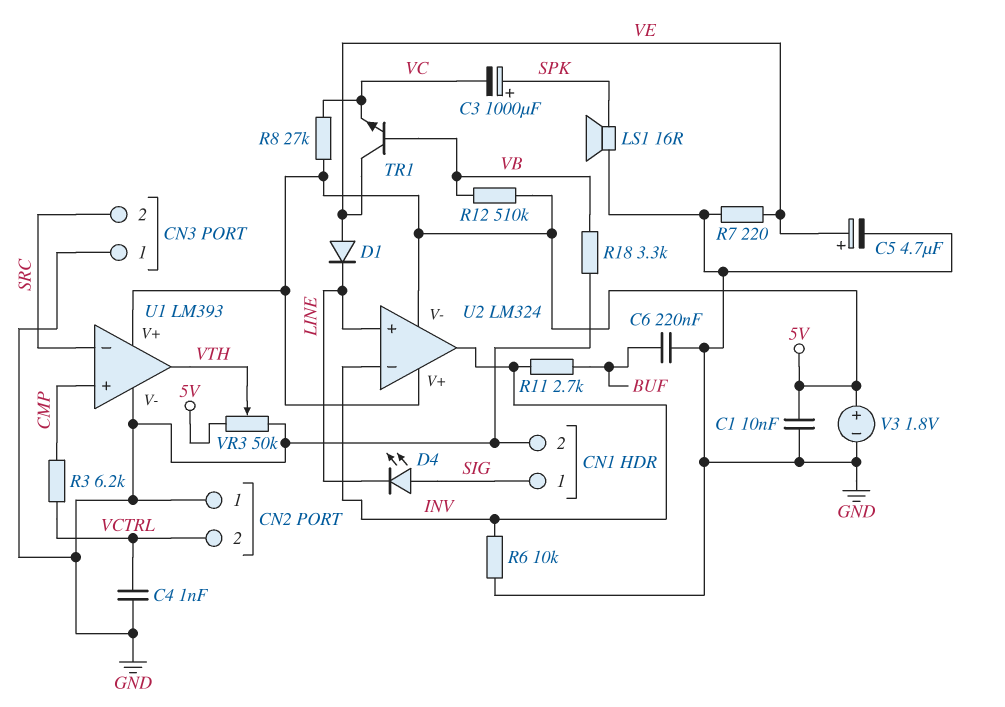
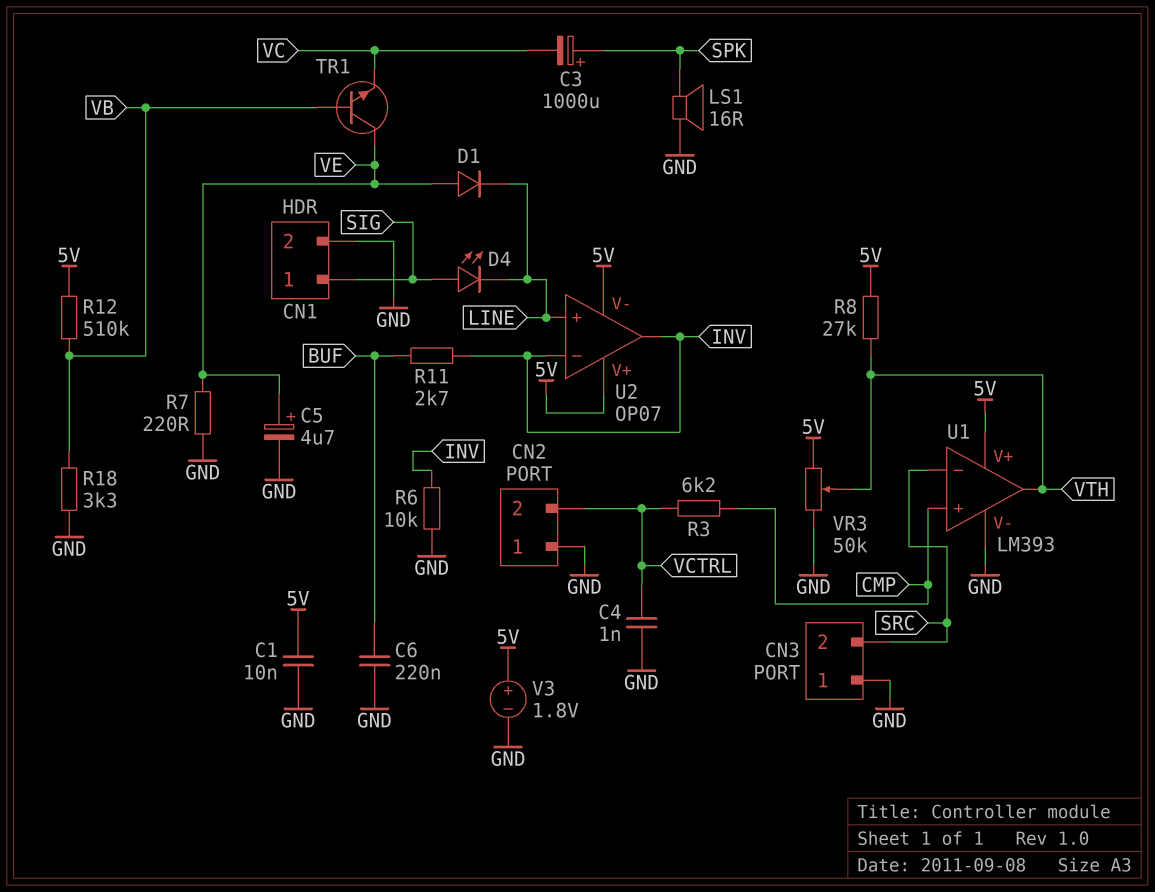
R8: 27k (5V, VC) -> 27k (5V, VTH)
U2: LM324 -> OP07

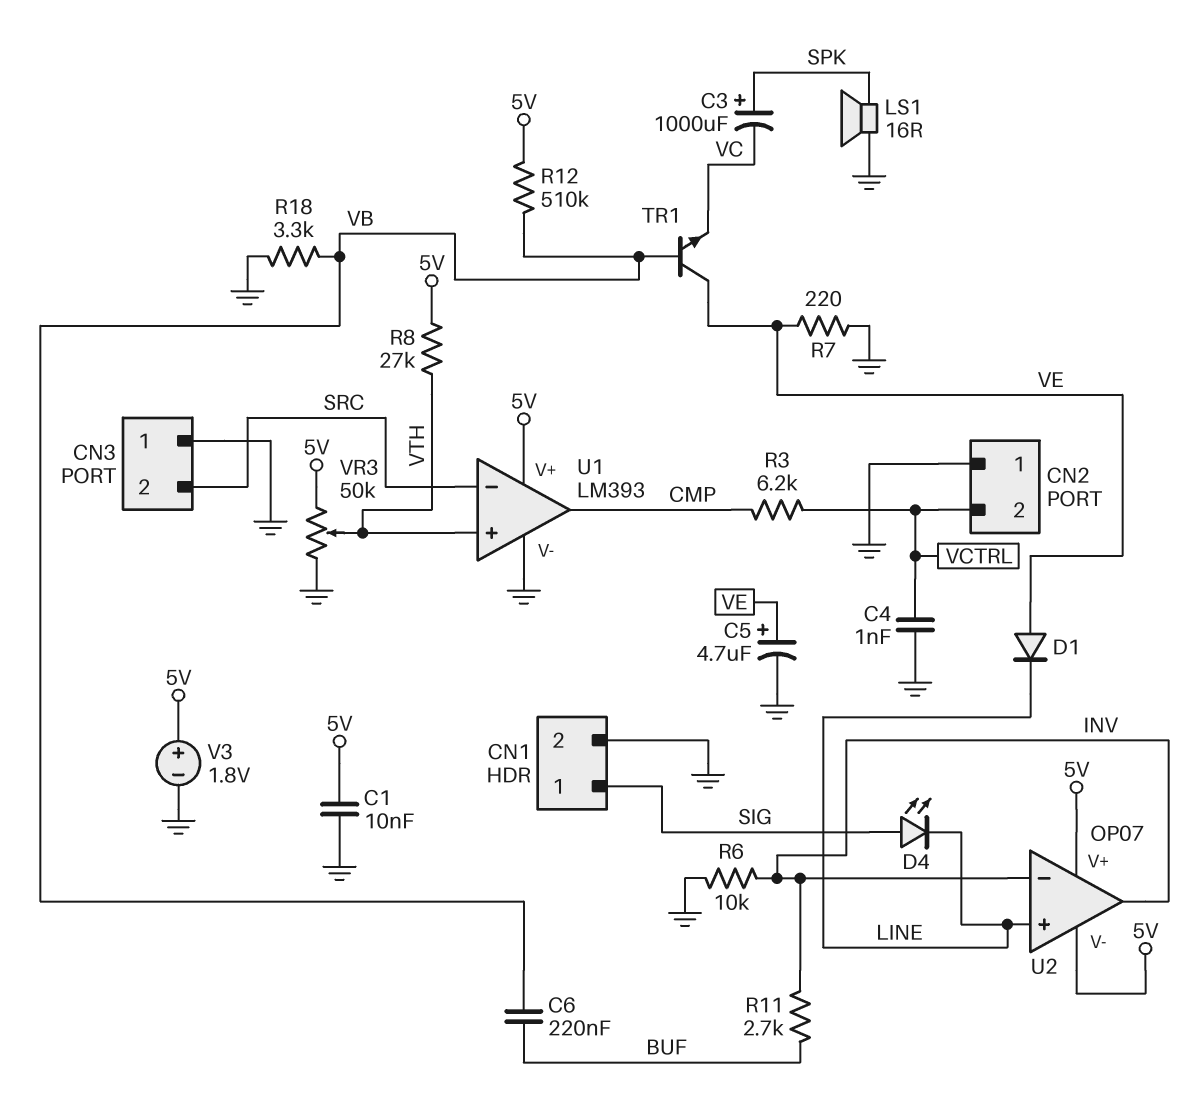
C6: 220nF (BUF, GND) -> 220nF (BUF, VB)
U1 pin in+: CMP -> VTH
U1 pin out: VTH -> CMP

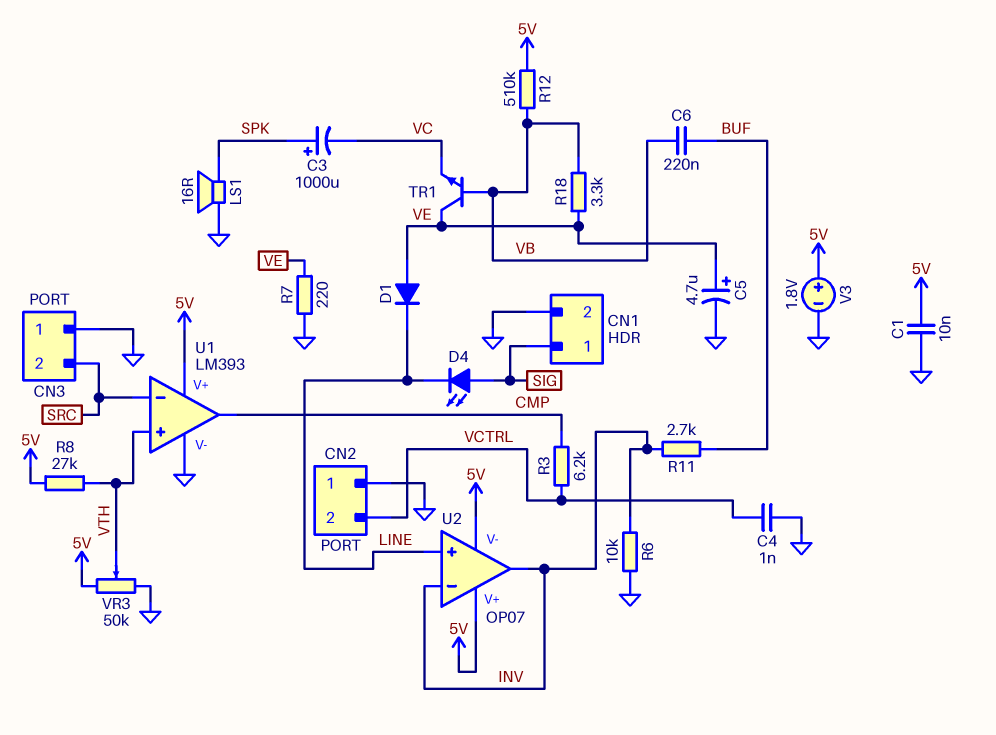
R18: 3.3k (GND, VB) -> 3.3k (VB, VE)

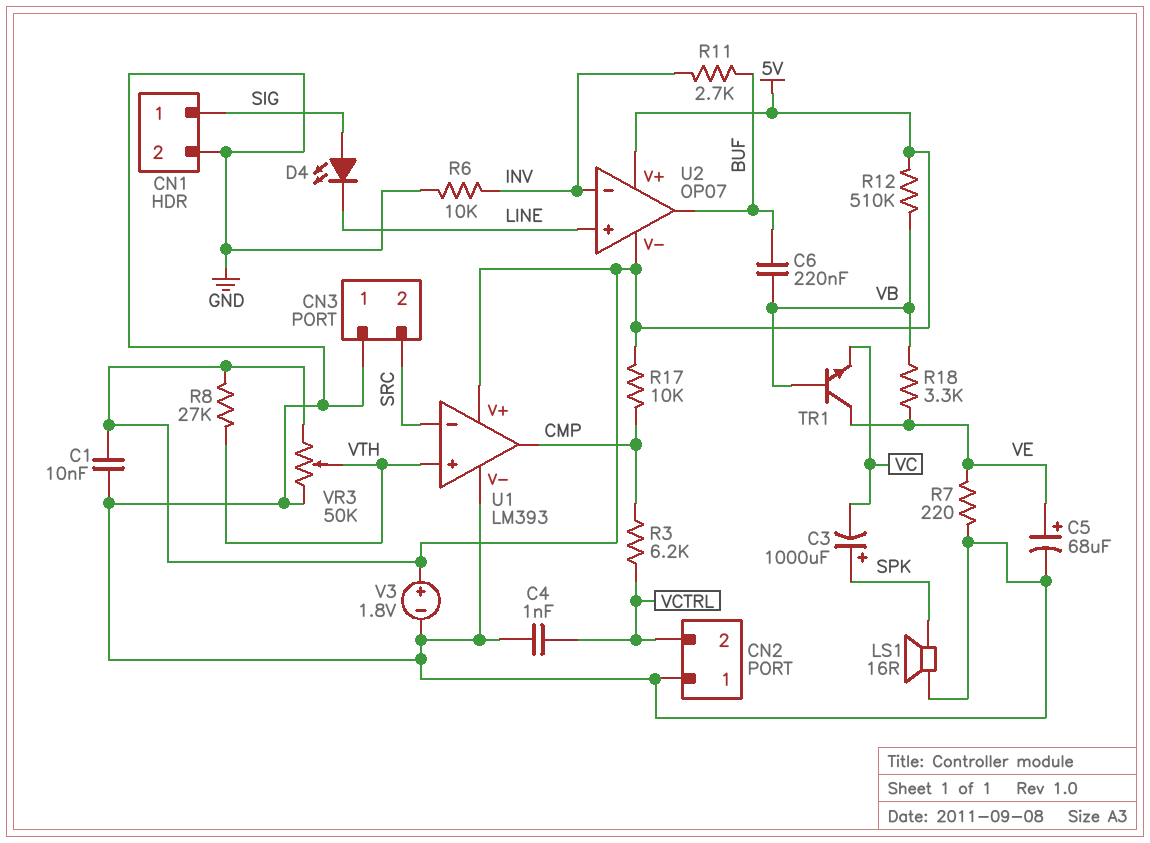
C5: 4.7uF (plus VE, minus GND) -> 68uF (plus VE, minus GND)
D1: diode (A VE, K LINE) -> none
R17: none -> 10k (5V, CMP)
U2 pin out: INV -> BUF

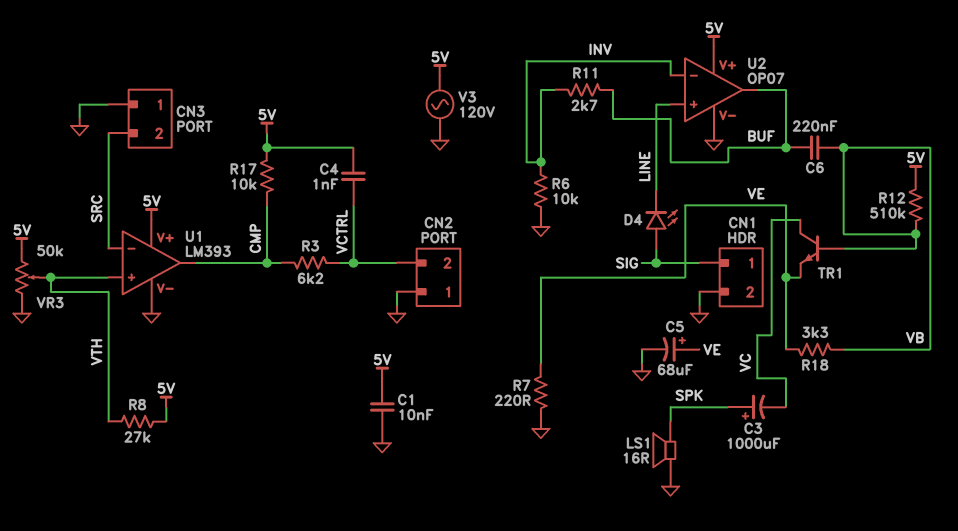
C4: 1nF (GND, VCTRL) -> 1nF (5V, VCTRL)
TR1: NPN (B VB, C VE, E VC) -> NPN (B VB, C VC, E VE)
U2 pin V-: 5V -> GND
V3: 1.8V (plus 5V, minus GND) -> AC 120V (5V, GND)

